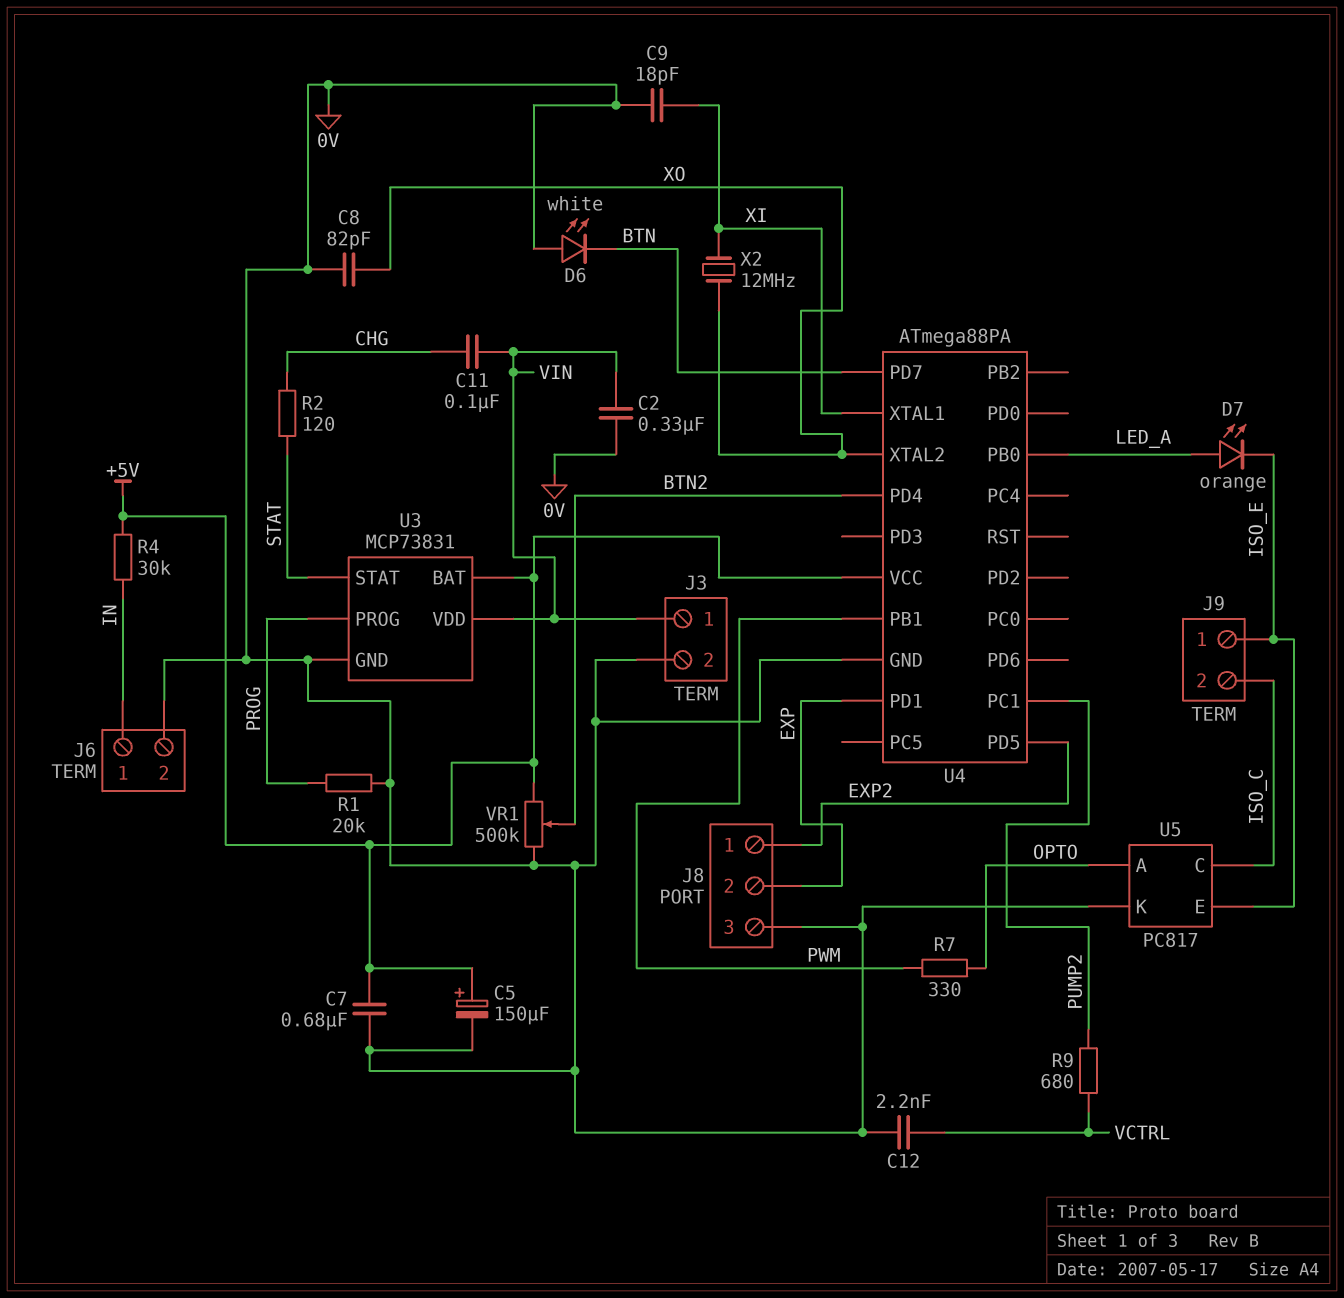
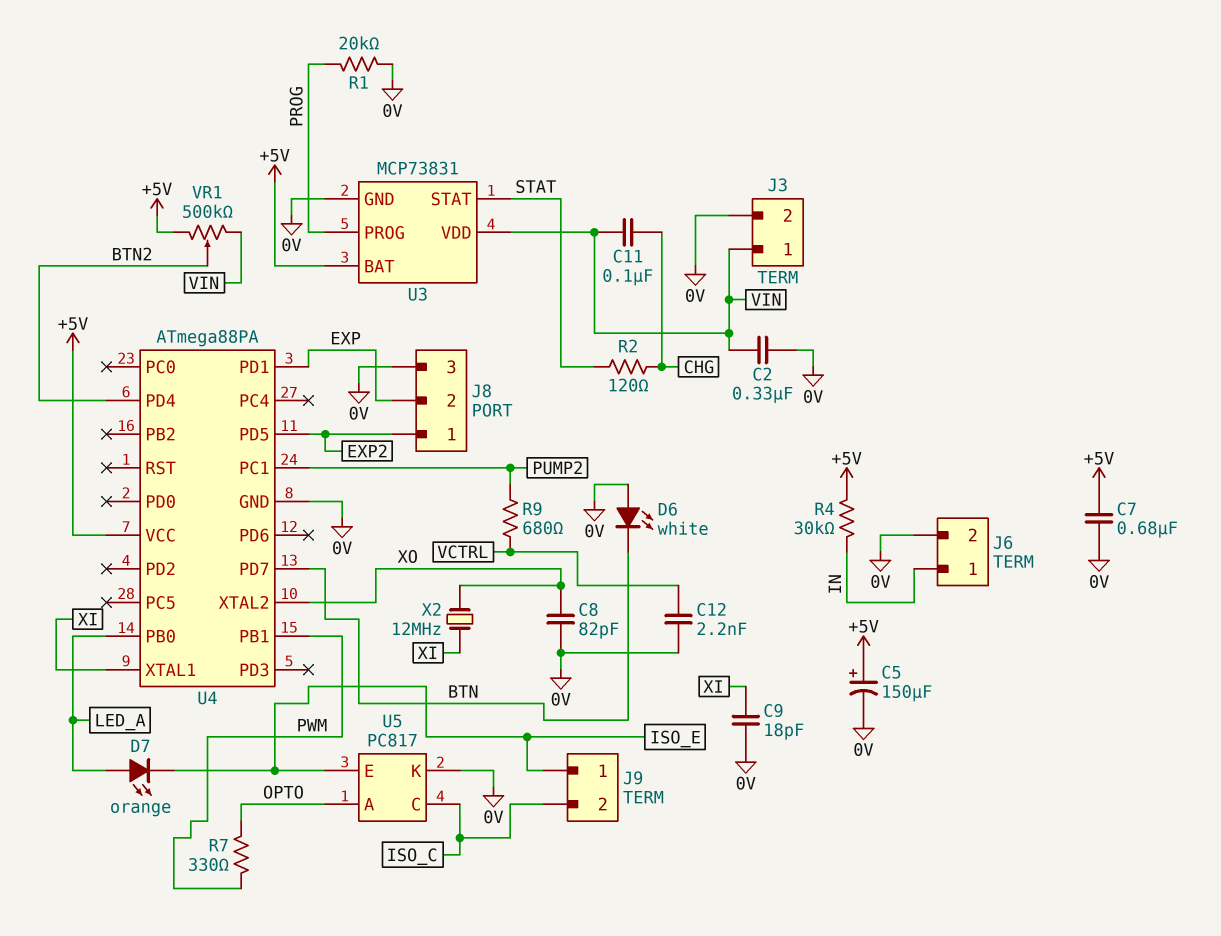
VR1: 500k (+5V, 0V, wiper BTN2) -> 500k (+5V, VIN, wiper BTN2)

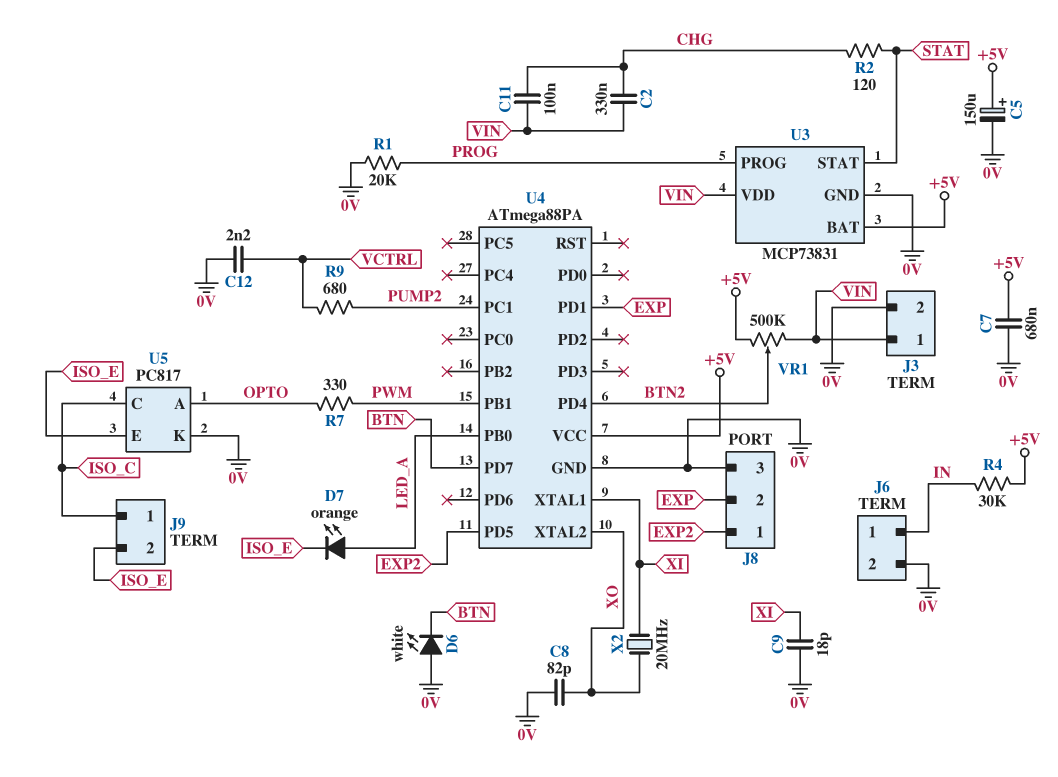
C2: 330nF (0V, VIN) -> 330nF (CHG, VIN)
J9 pin 1: ISO_E -> ISO_C
J9 pin 2: ISO_C -> ISO_E
X2: 12MHz (XI, XO) -> 20MHz (XI, XO)

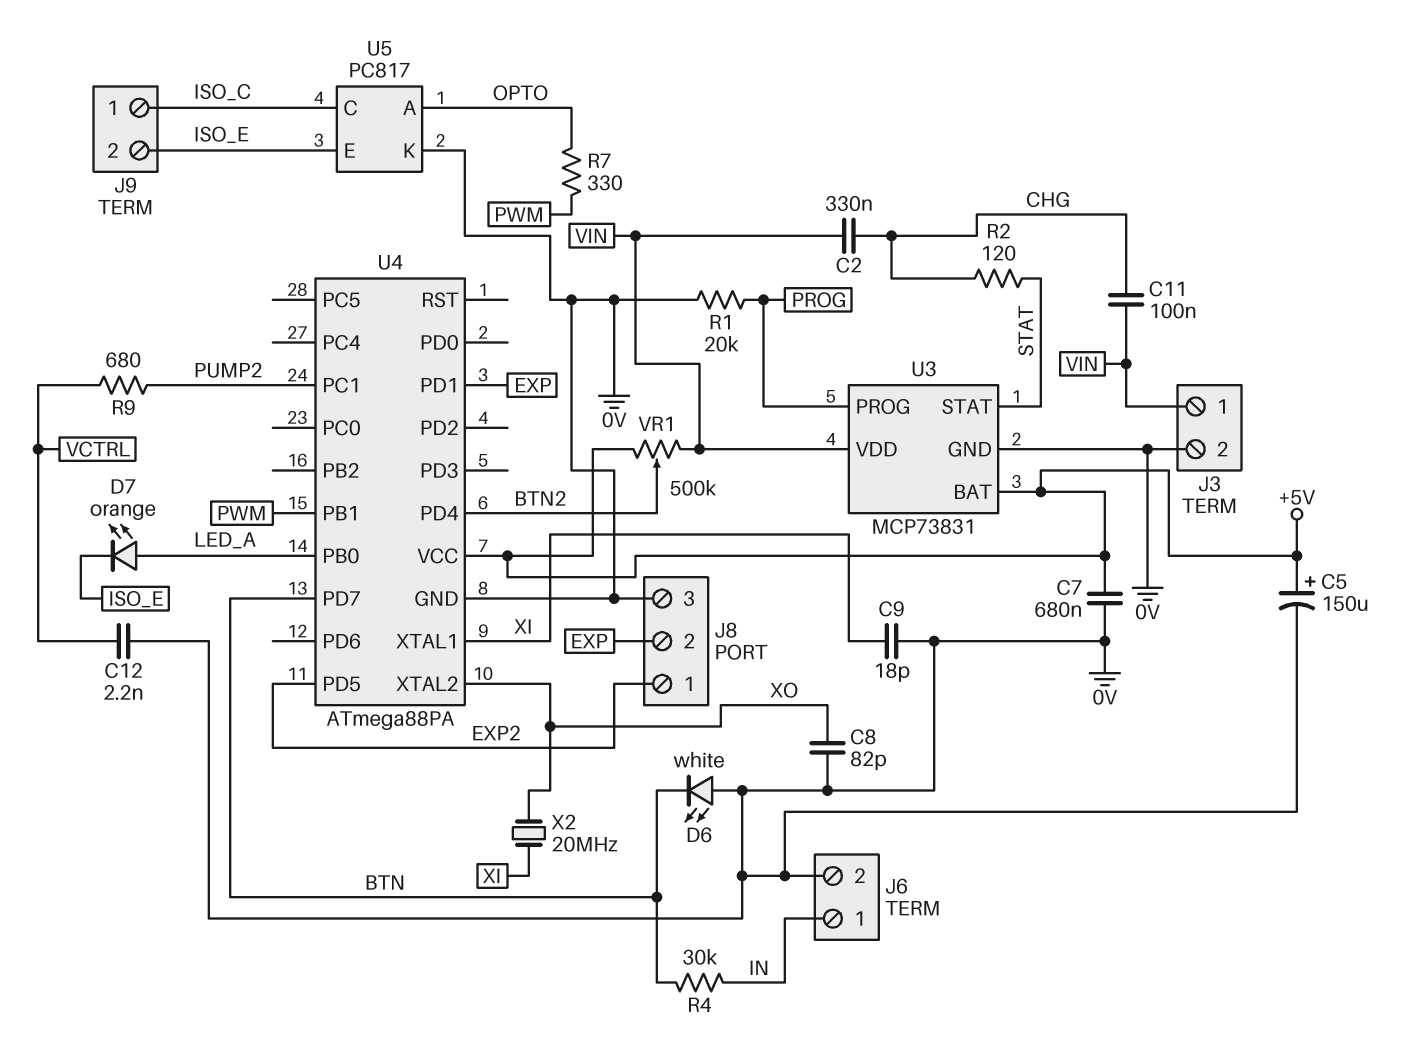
R4: 30k (+5V, IN) -> 30k (BTN, IN)

